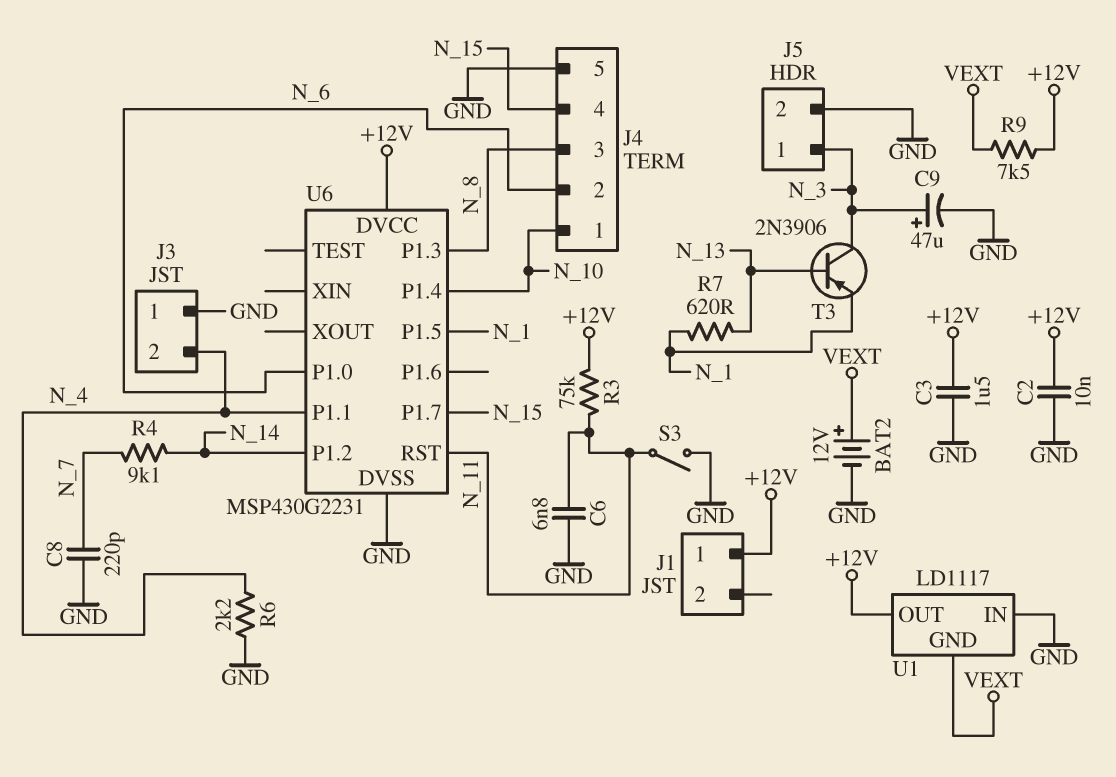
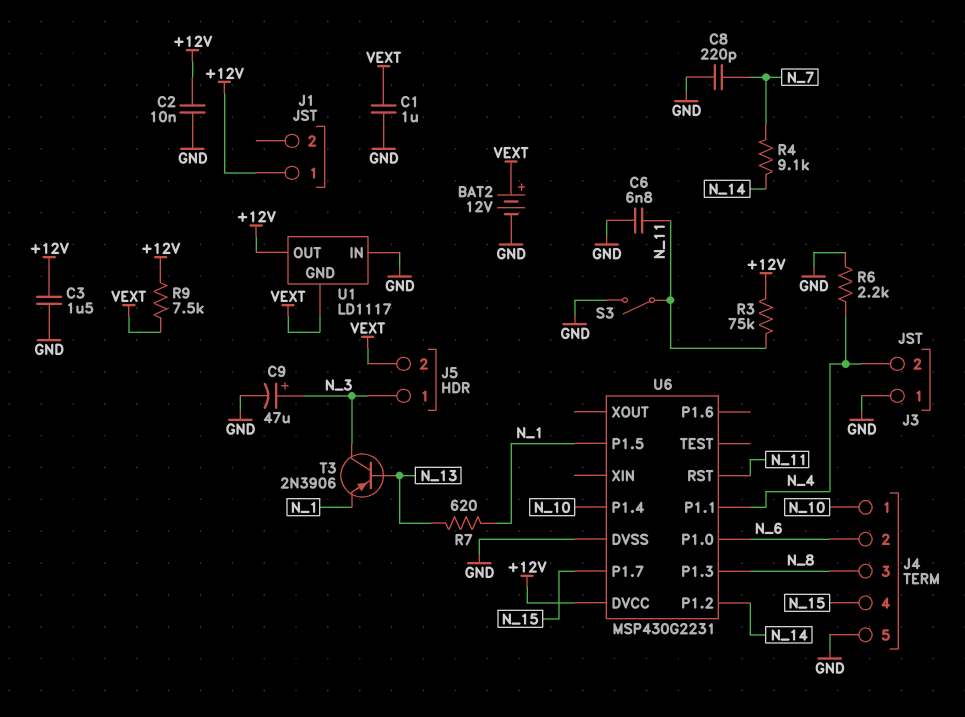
C1: none -> 1uF (GND, VEXT)
J5 pin 2: GND -> VEXT

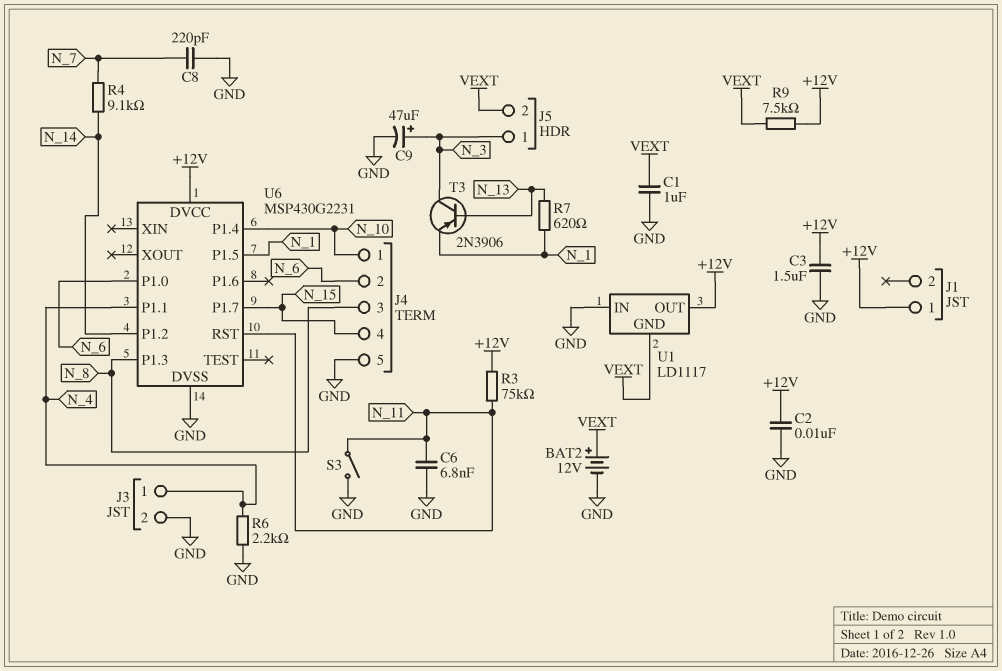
J3 pin 1: GND -> N_4
J3 pin 2: N_4 -> GND

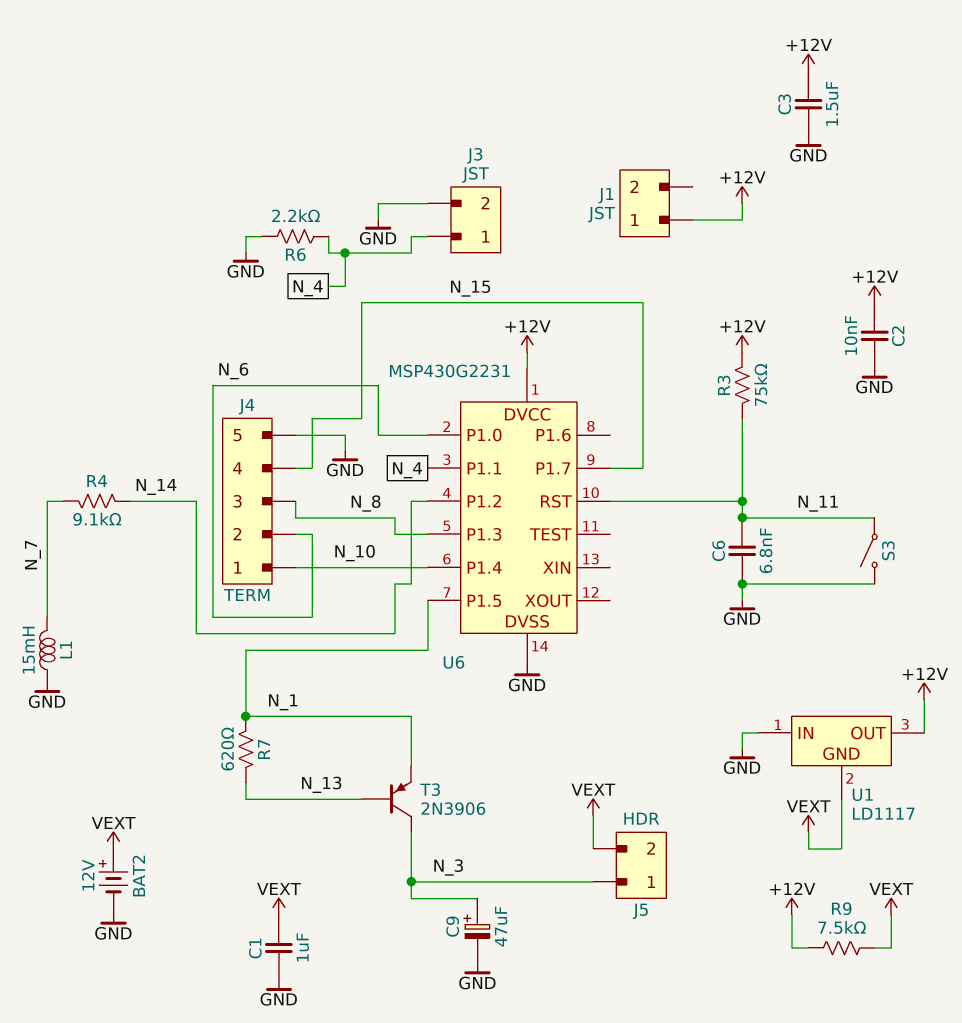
C8: 220pF (GND, N_7) -> none
L1: none -> 15mH (GND, N_7)

